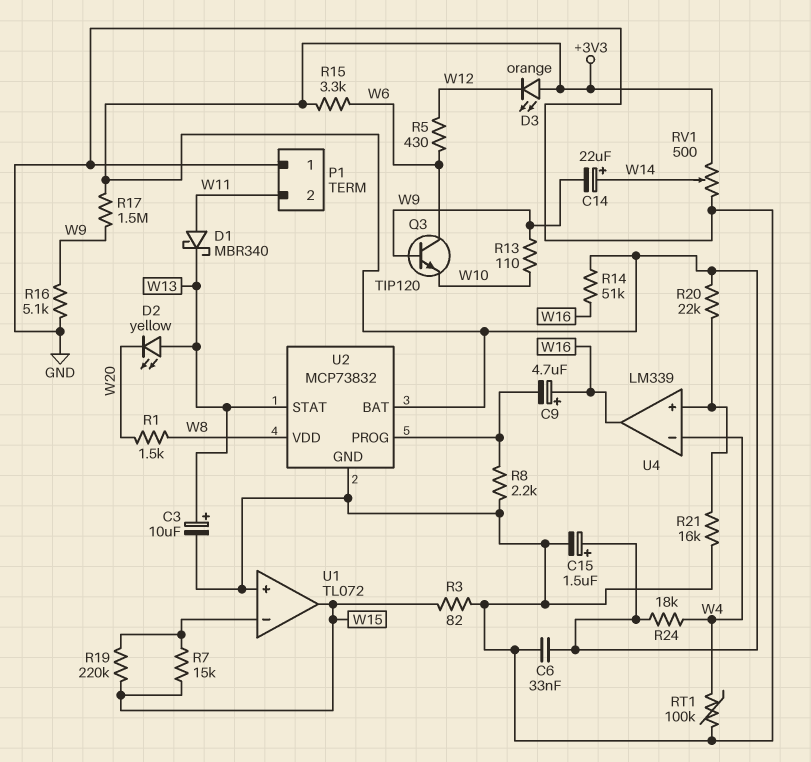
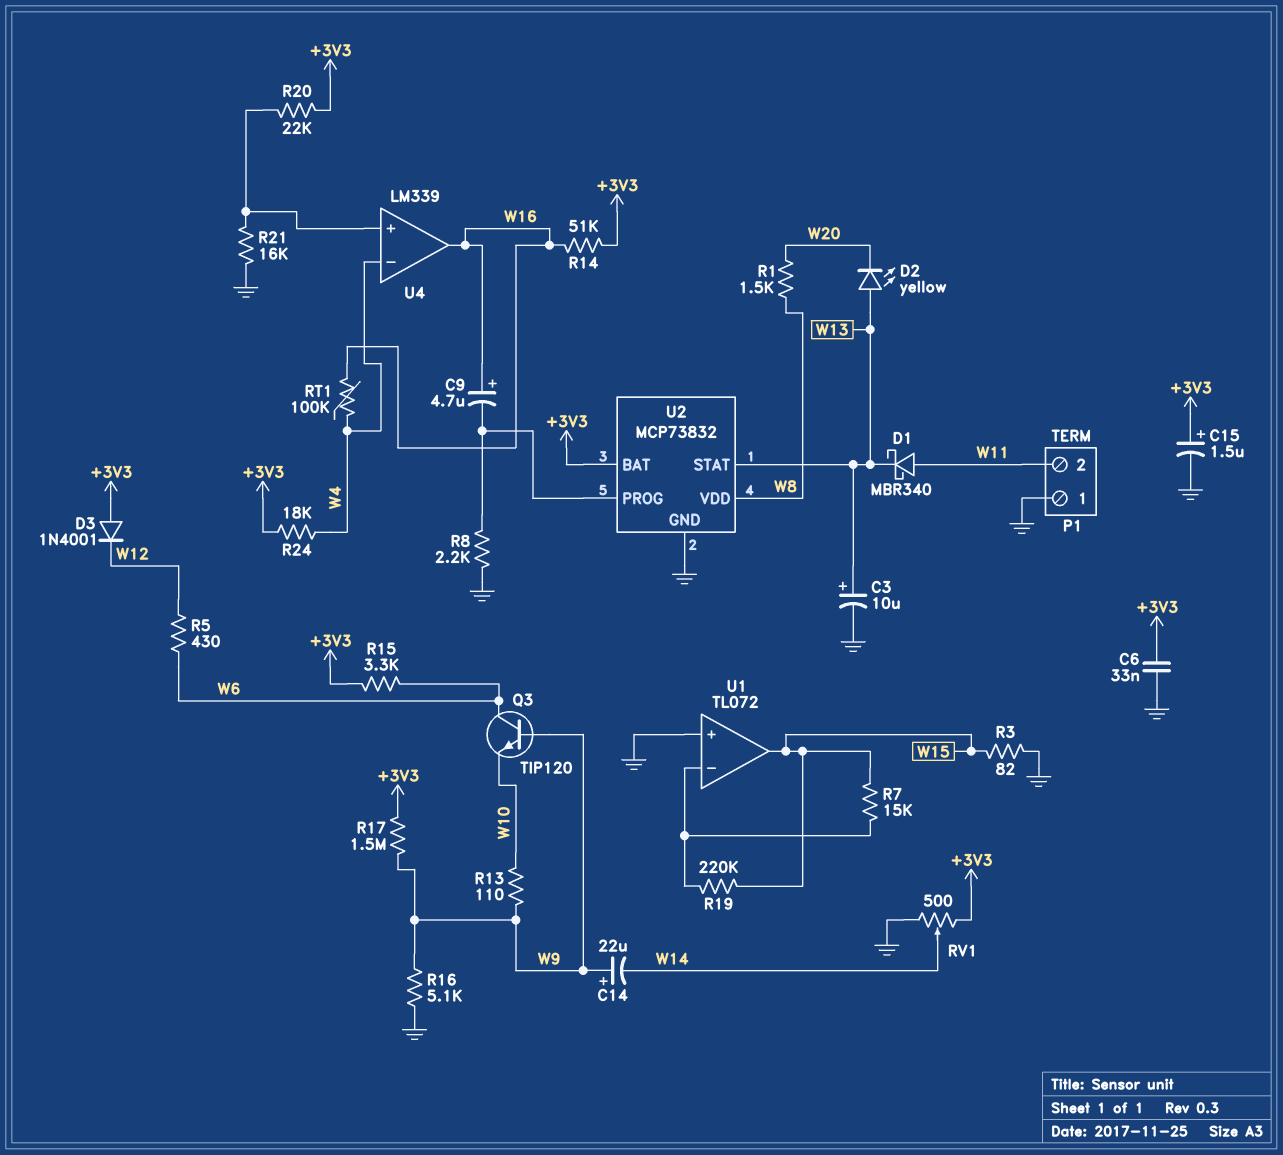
C14: 22uF (plus W14, minus W9) -> 22uF (plus W9, minus W14)
D3: LED orange (A +3V3, K W12) -> diode 1N4001 (A +3V3, K W12)
RT1: 100k (GND, W4) -> 100k (W4, W16)

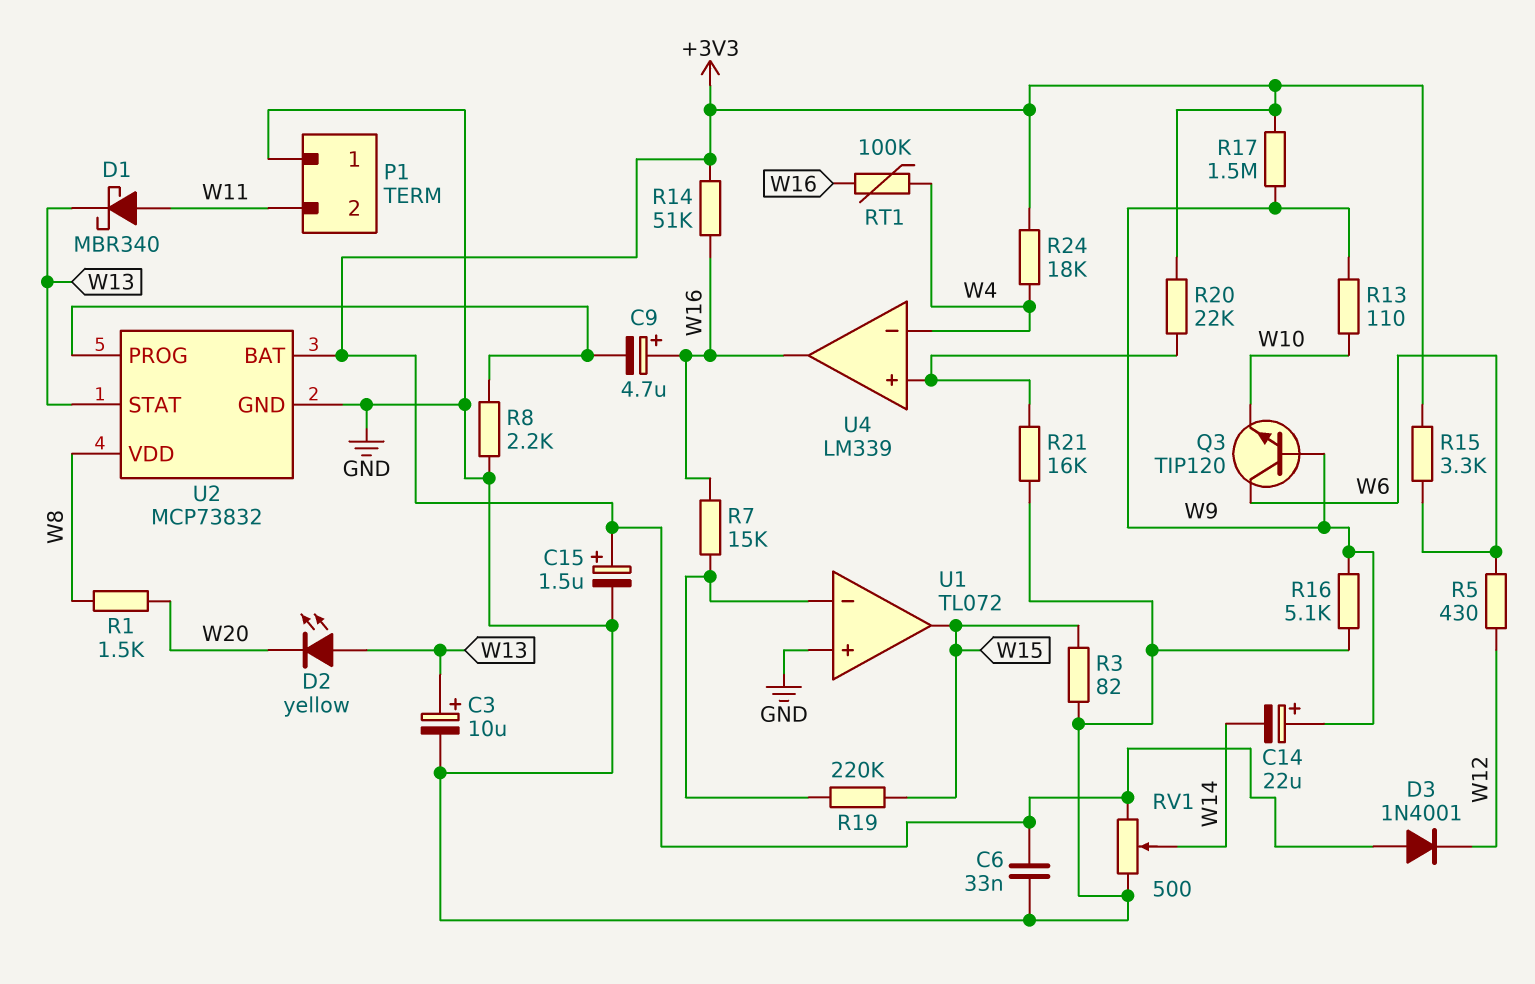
R7: 15k (U1/in-, W15) -> 15k (U1/in-, W16)

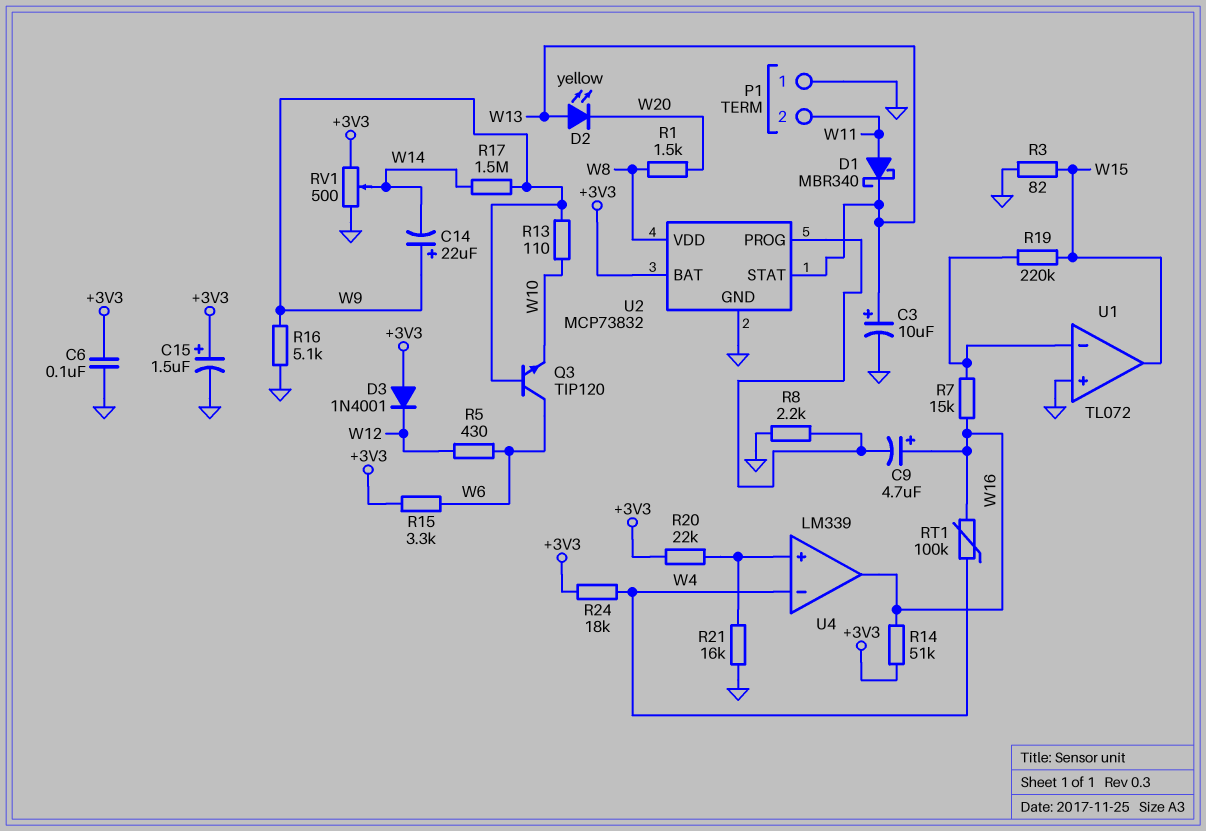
C6: 33nF (+3V3, GND) -> 100nF (+3V3, GND)
R17: 1.5M (+3V3, W9) -> 1.5M (W9, W14)

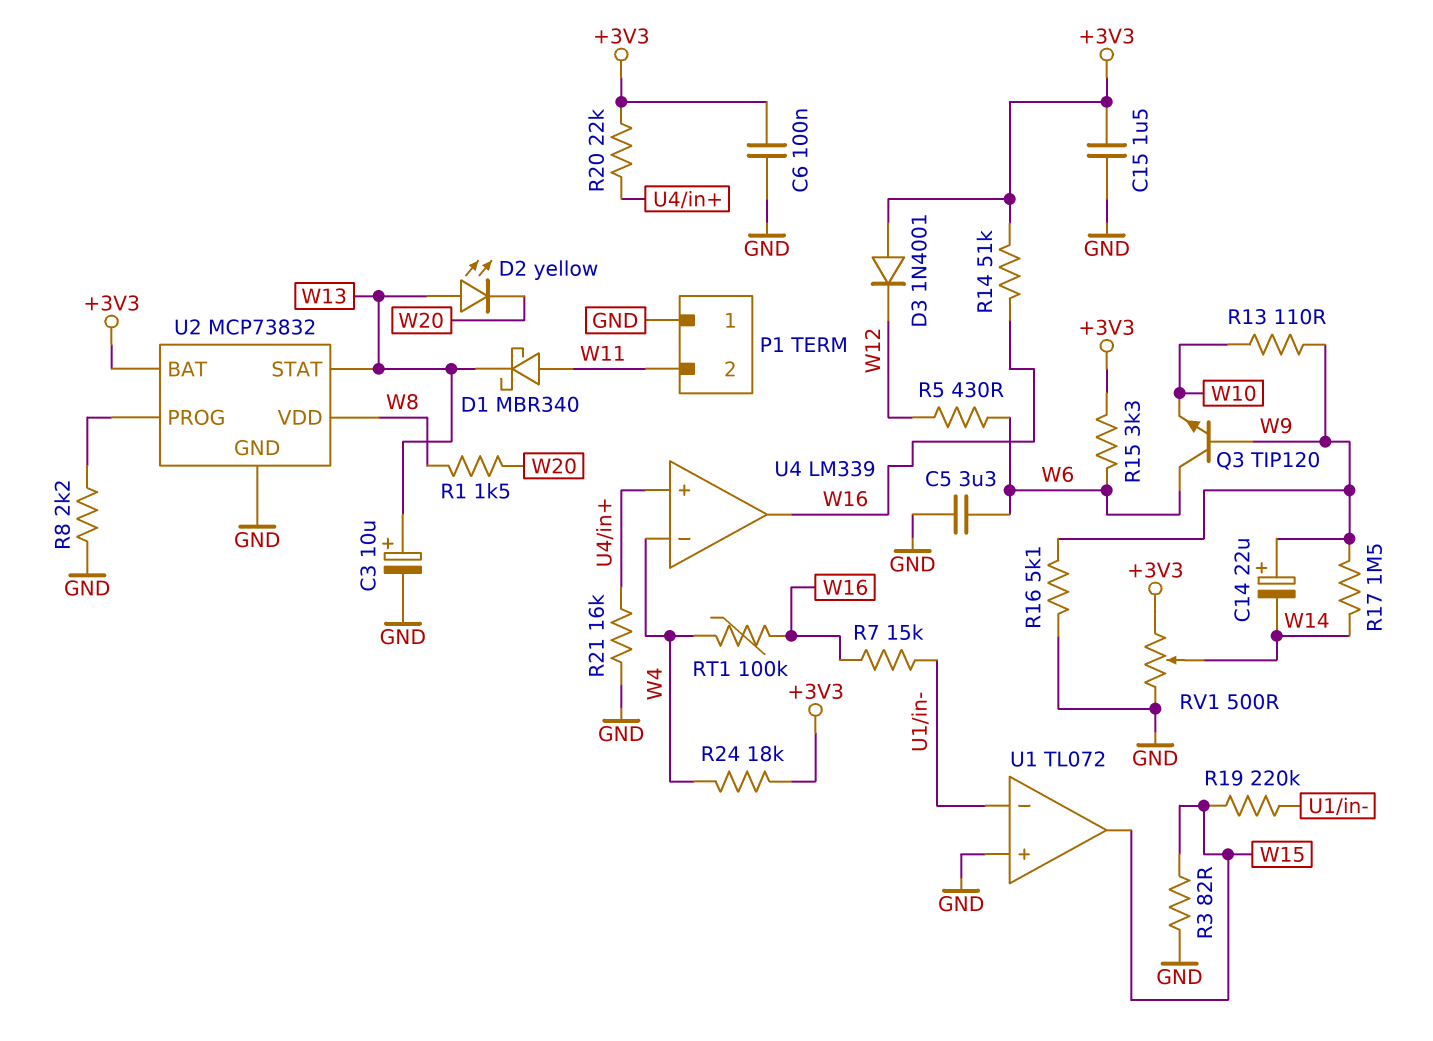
C5: none -> 3.3uF (GND, W6)
C9: 4.7uF (plus W16, minus U2/PROG) -> none
C15: 1.5uF (plus +3V3, minus GND) -> 1.5uF (+3V3, GND)

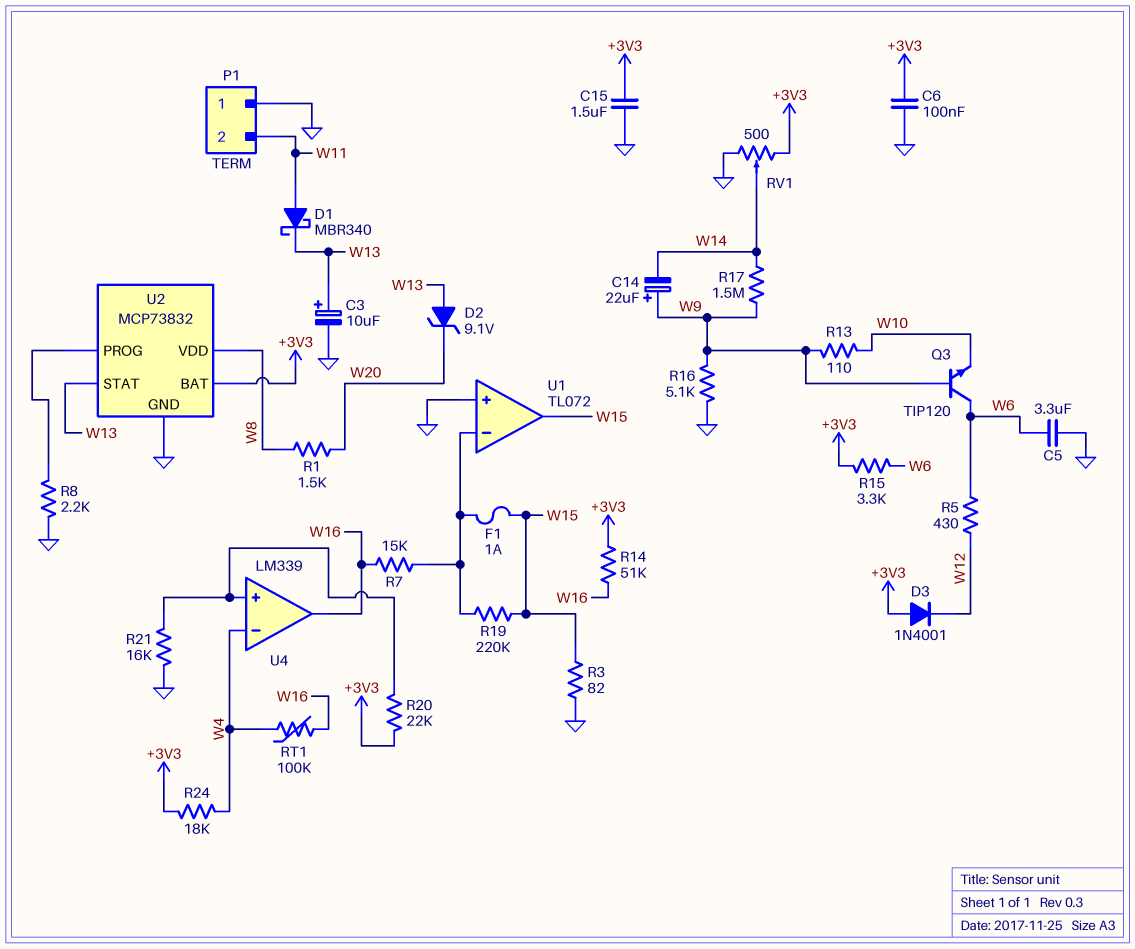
D2: LED yellow (A W13, K W20) -> zener 9.1V (A W13, K W20)
F1: none -> 1A (U1/in-, W15)

